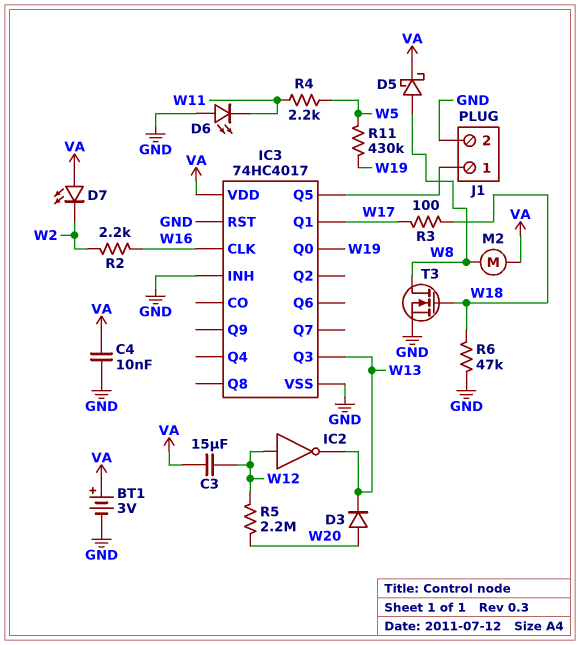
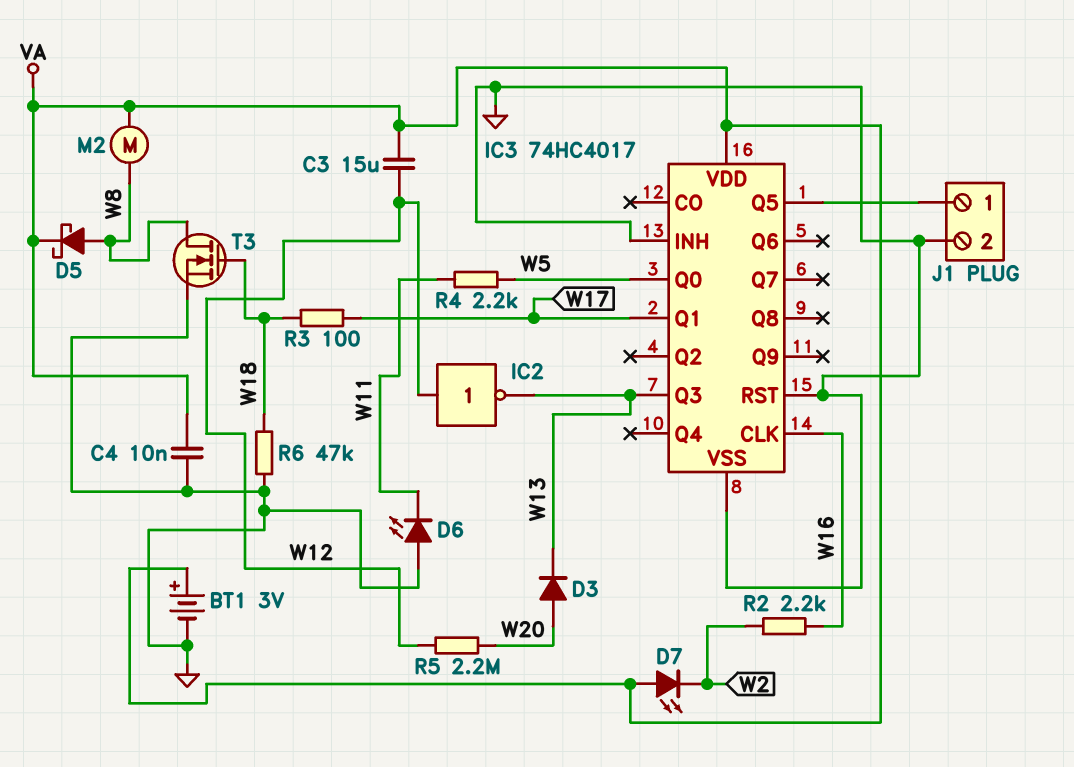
IC3 pin Q0: W19 -> W5
R11: 430k (W5, W19) -> none

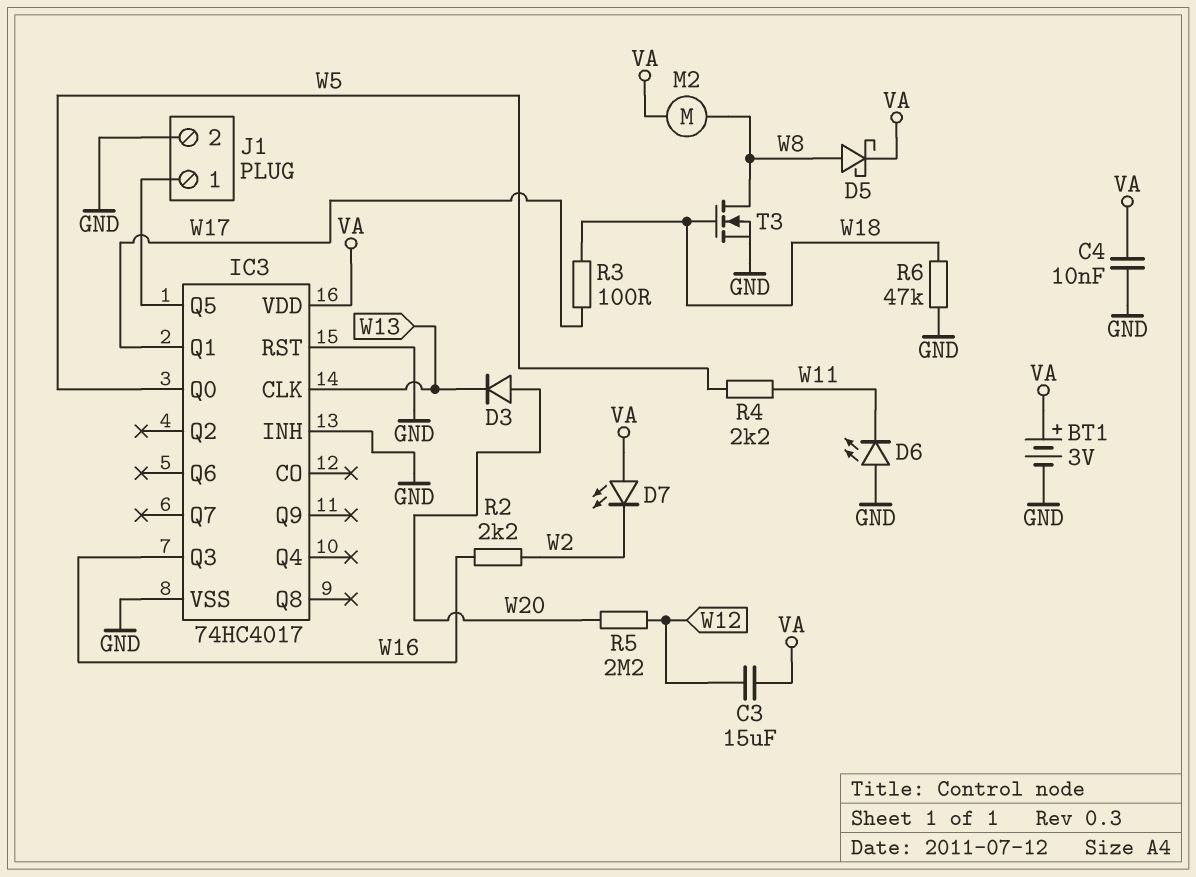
IC2: NOT (in W12, out W13) -> none
IC3 pin CLK: W16 -> W13
IC3 pin Q3: W13 -> W16

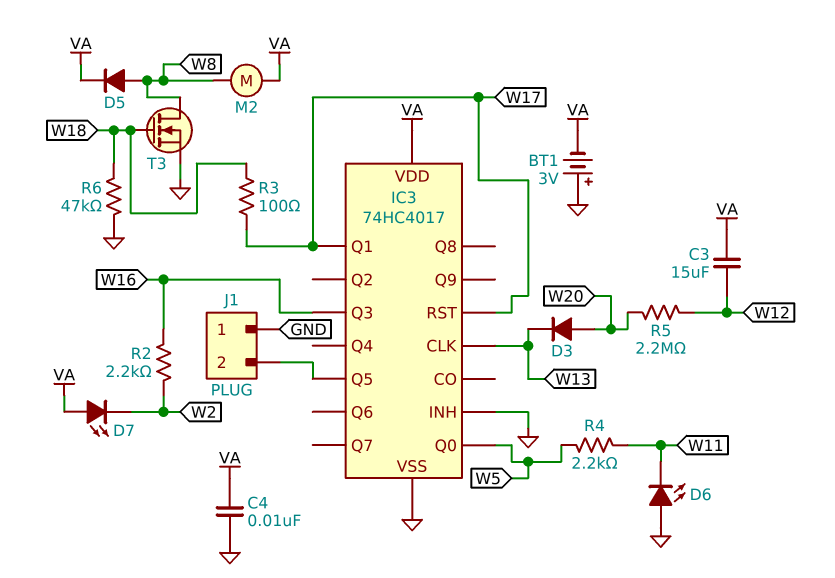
BT1: 3V (plus VA, minus GND) -> 3V (plus GND, minus VA)
D5: schottky (A W8, K VA) -> diode (A W8, K VA)
IC3 pin RST: GND -> W17
J1 pin 1: IC3/Q5 -> GND
J1 pin 2: GND -> IC3/Q5

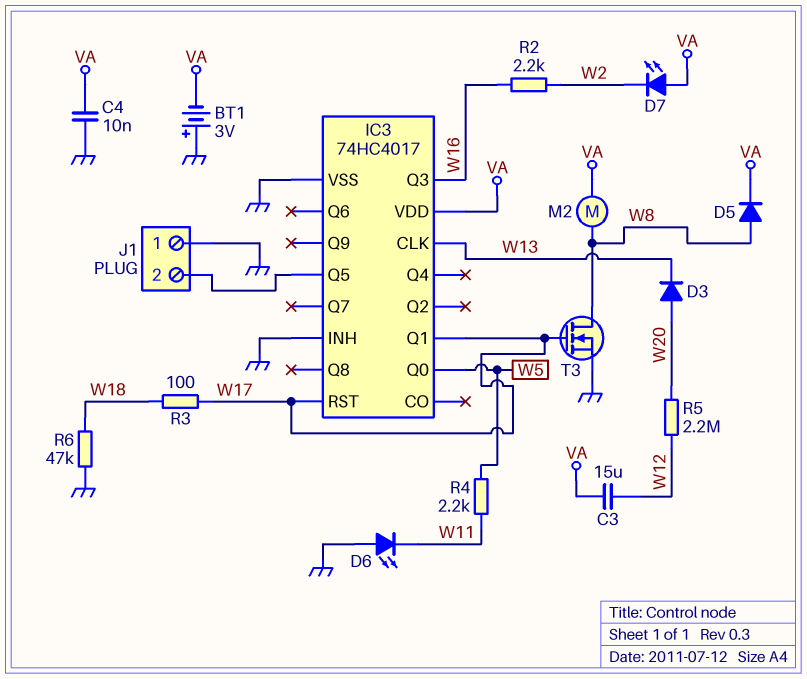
T3: NMOS (G W18, D W8, S GND) -> NMOS (G W17, D W8, S GND)

